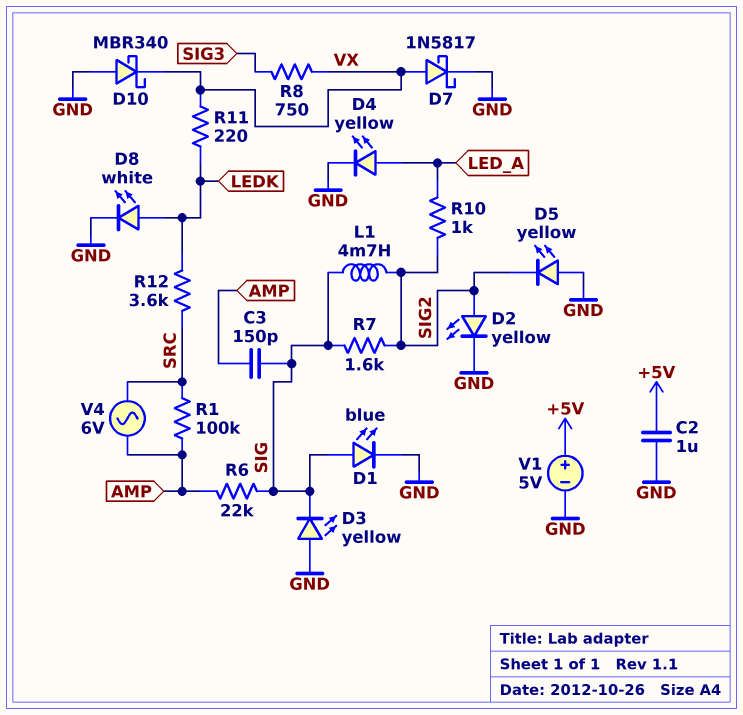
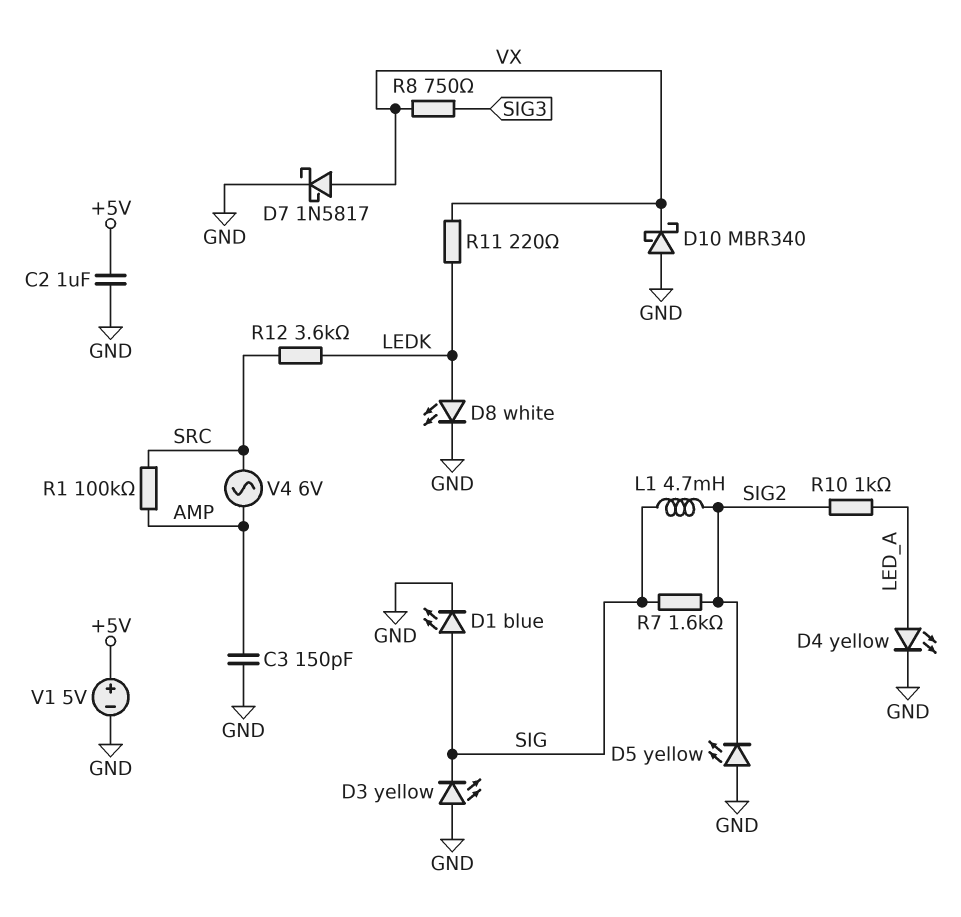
C3: 150pF (AMP, SIG) -> 150pF (AMP, GND)
D2: LED yellow (A SIG2, K GND) -> none
R6: 22k (AMP, SIG) -> none

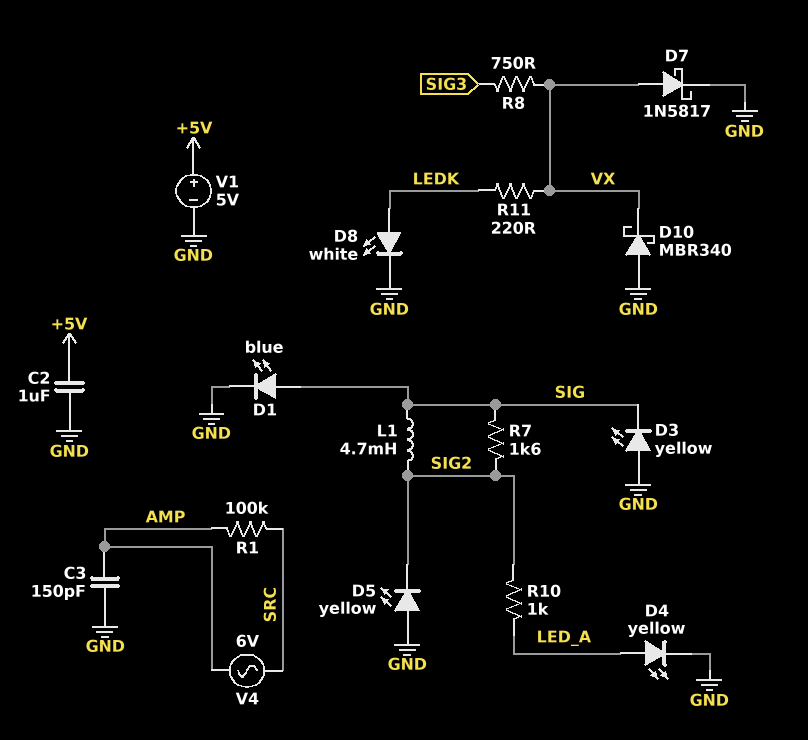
R12: 3.6k (LEDK, SRC) -> none

